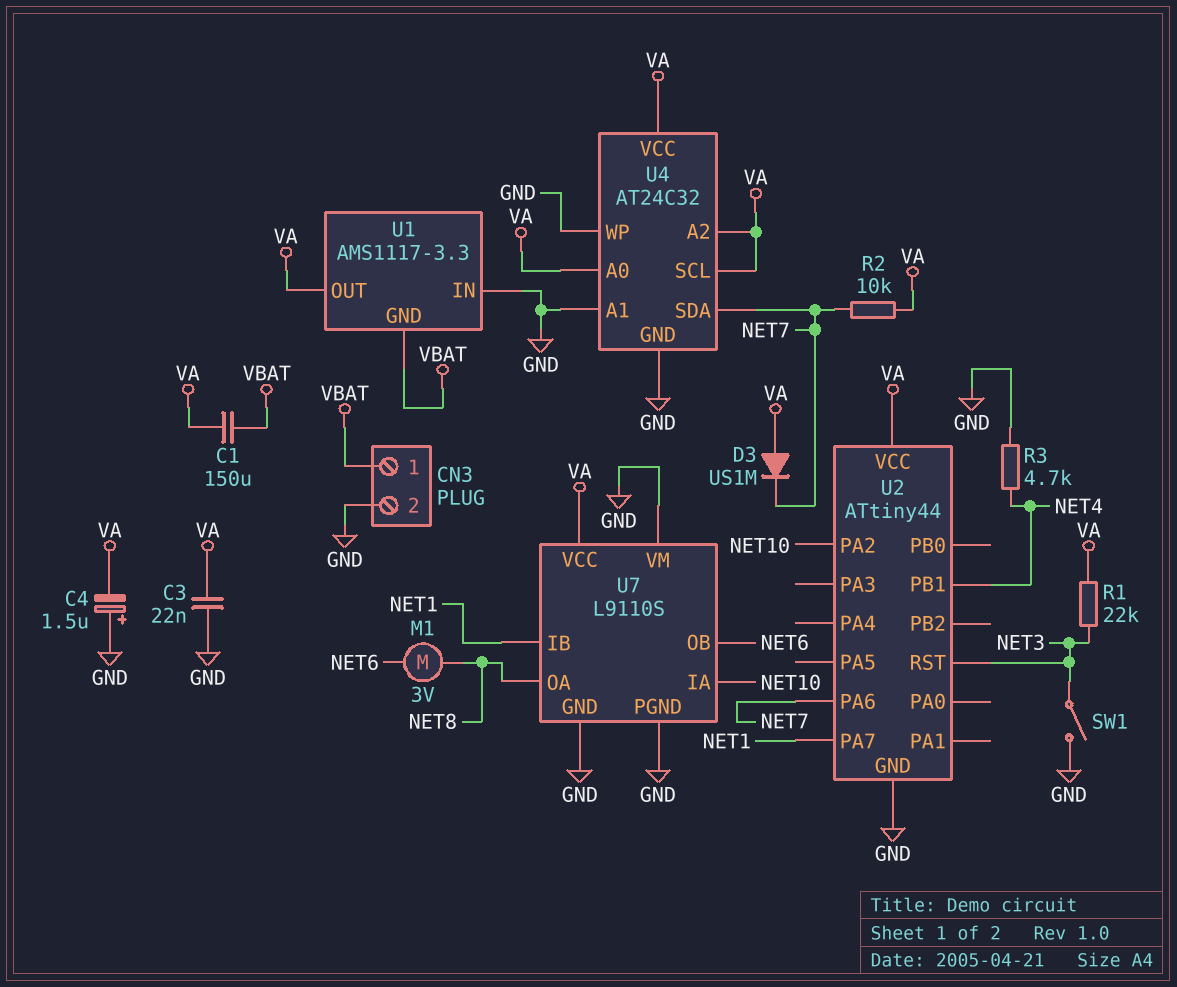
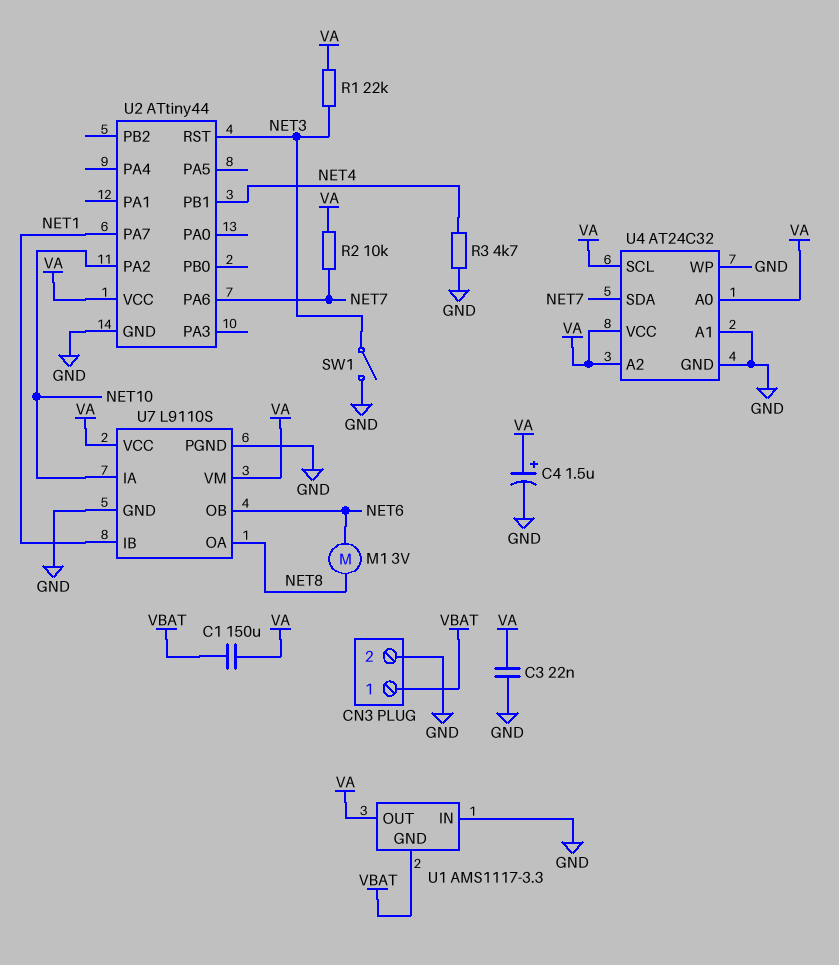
C4: 1.5uF (plus GND, minus VA) -> 1.5uF (plus VA, minus GND)
D3: diode US1M (A VA, K NET7) -> none
U7 pin VM: GND -> VA

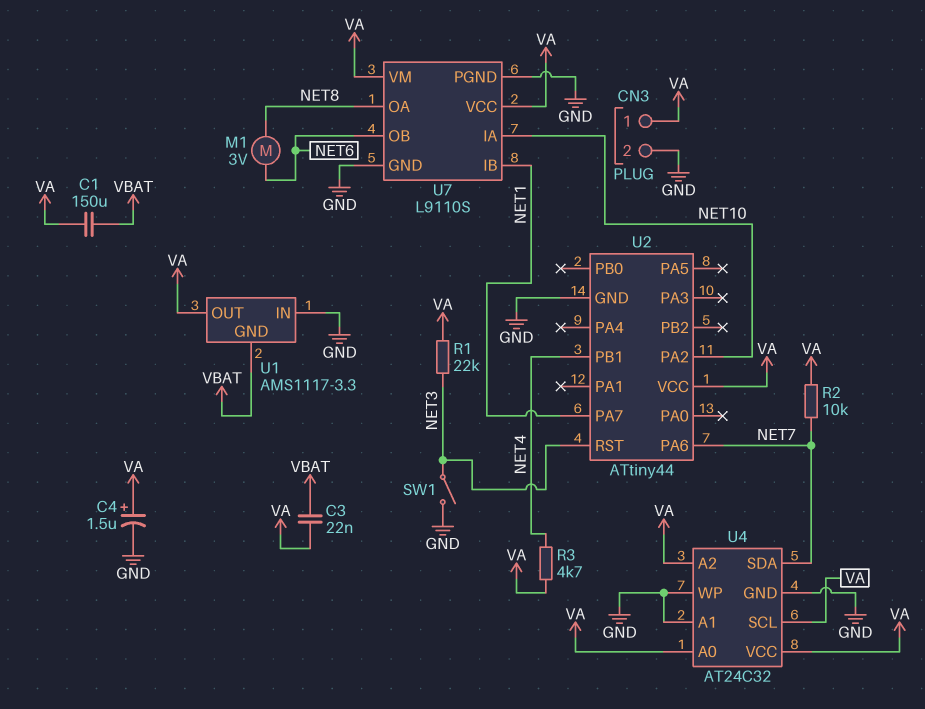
C3: 22nF (GND, VA) -> 22nF (VA, VBAT)
CN3 pin 1: VBAT -> VA
R3: 4.7k (GND, NET4) -> 4.7k (NET4, VA)

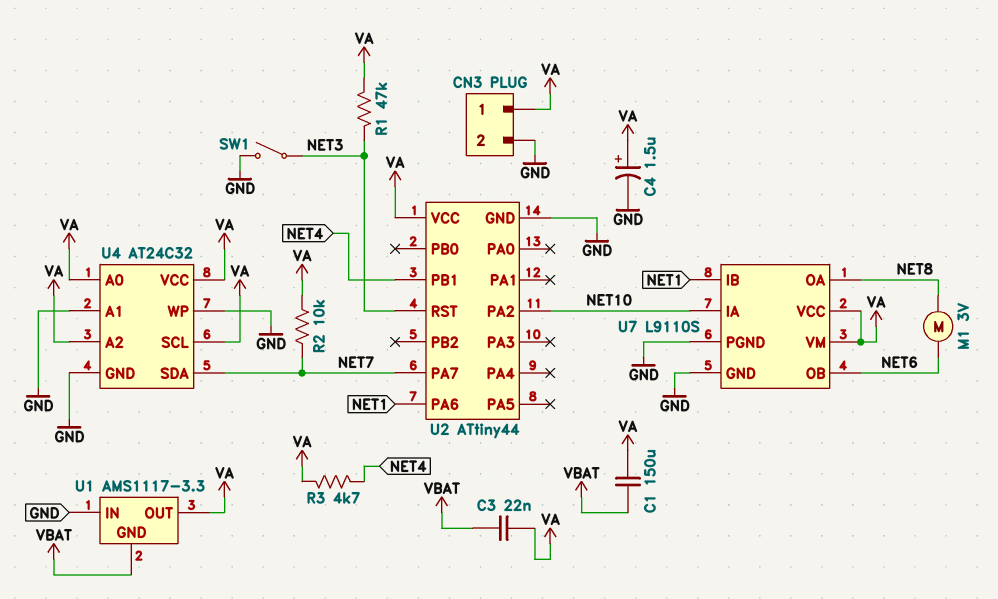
R1: 22k (NET3, VA) -> 47k (NET3, VA)
U2 pin PA6: NET7 -> NET1
U2 pin PA7: NET1 -> NET7

